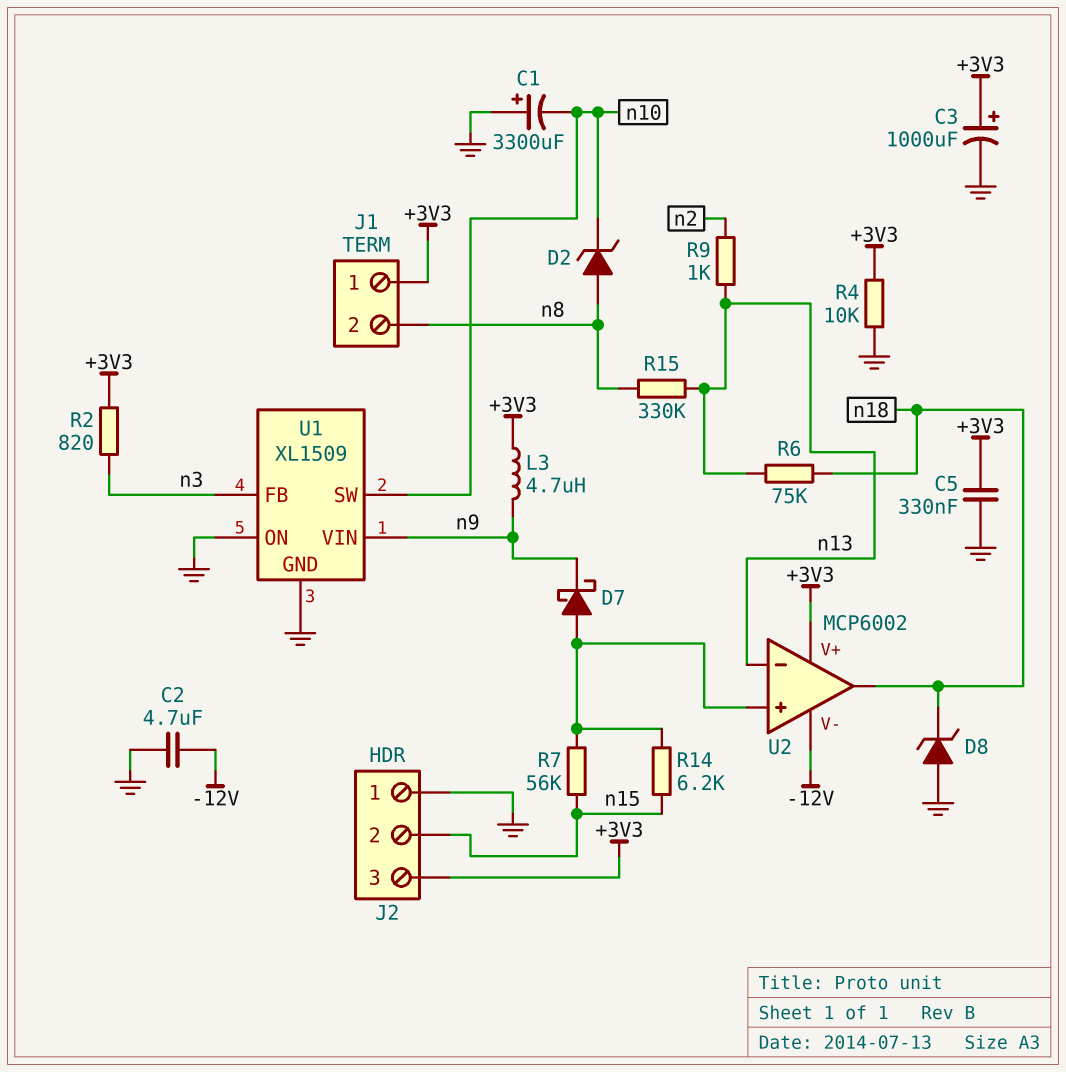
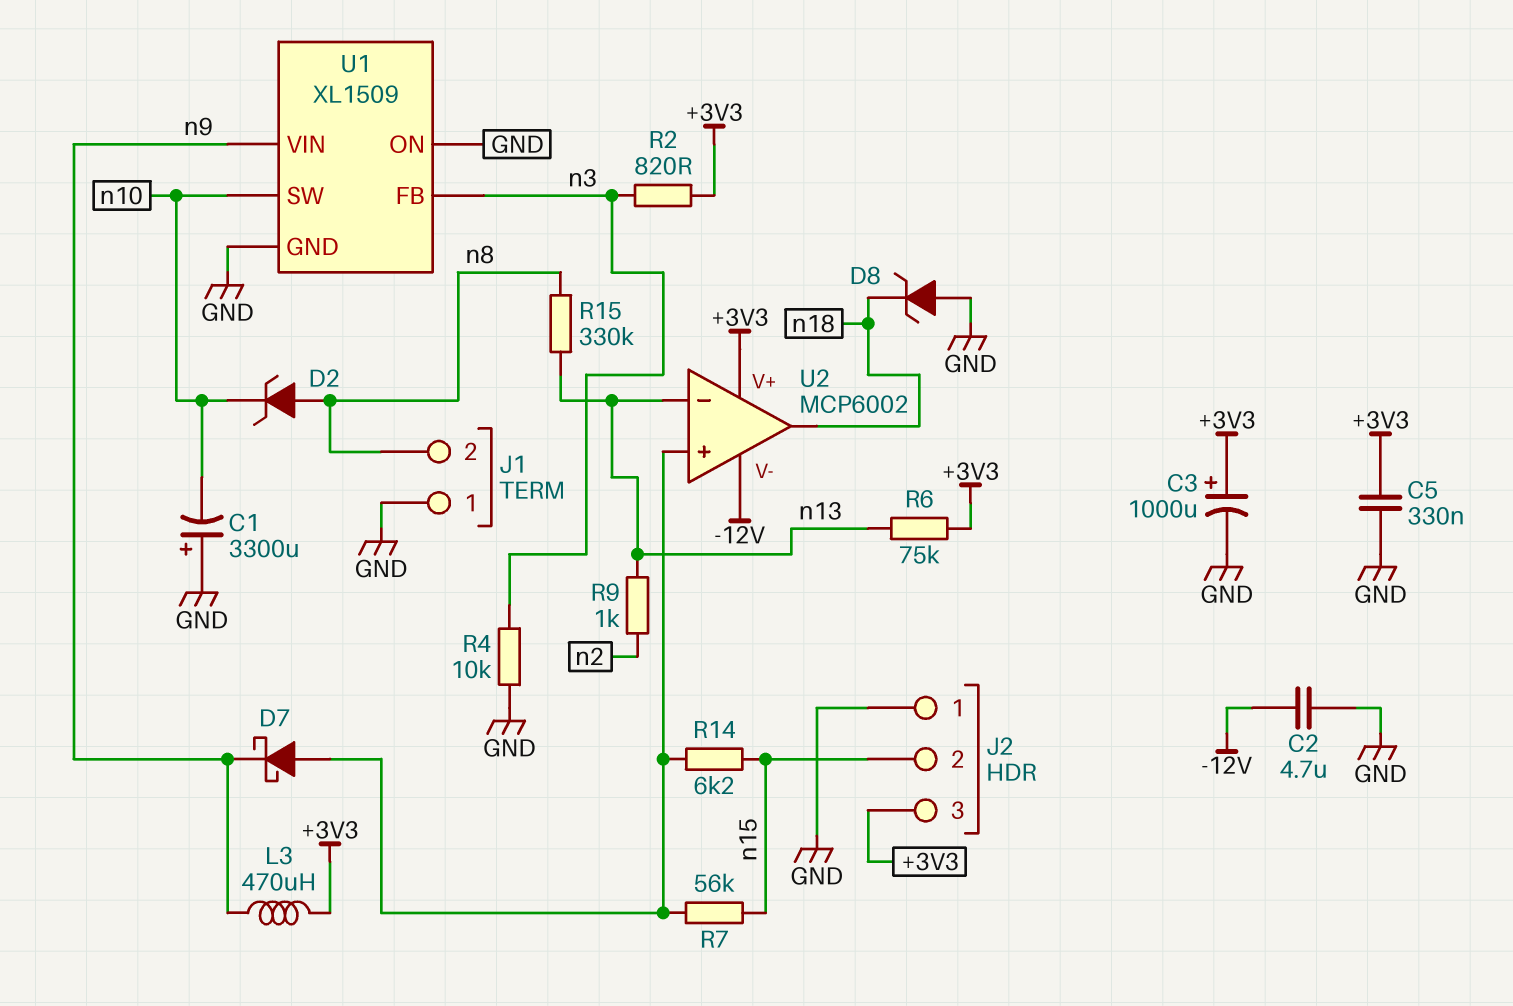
J1 pin 1: +3V3 -> GND
L3: 4.7uH (+3V3, n9) -> 470uH (+3V3, n9)
R4: 10k (+3V3, GND) -> 10k (GND, n3)
R6: 75k (n13, n18) -> 75k (+3V3, n13)

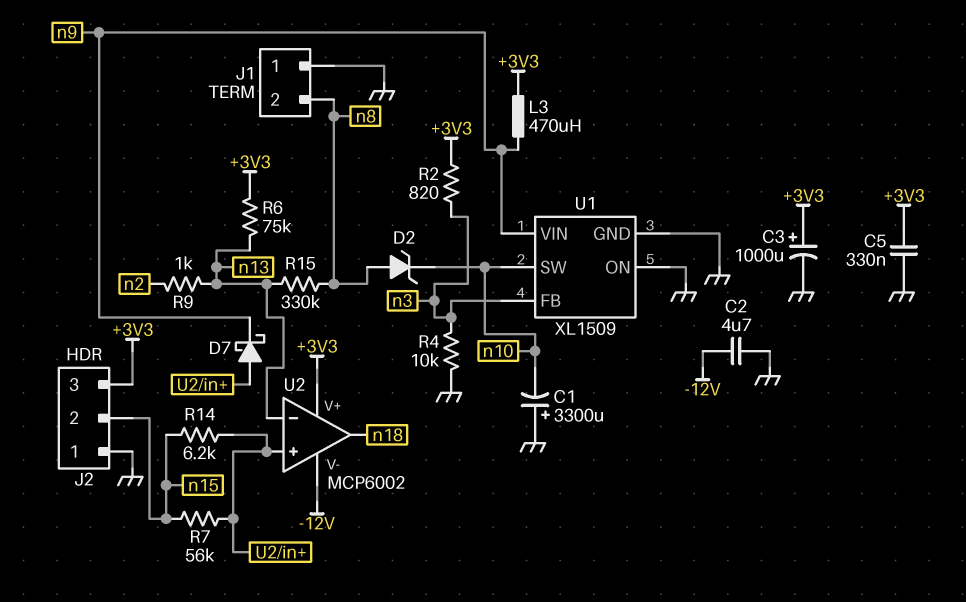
D8: zener (A GND, K n18) -> none

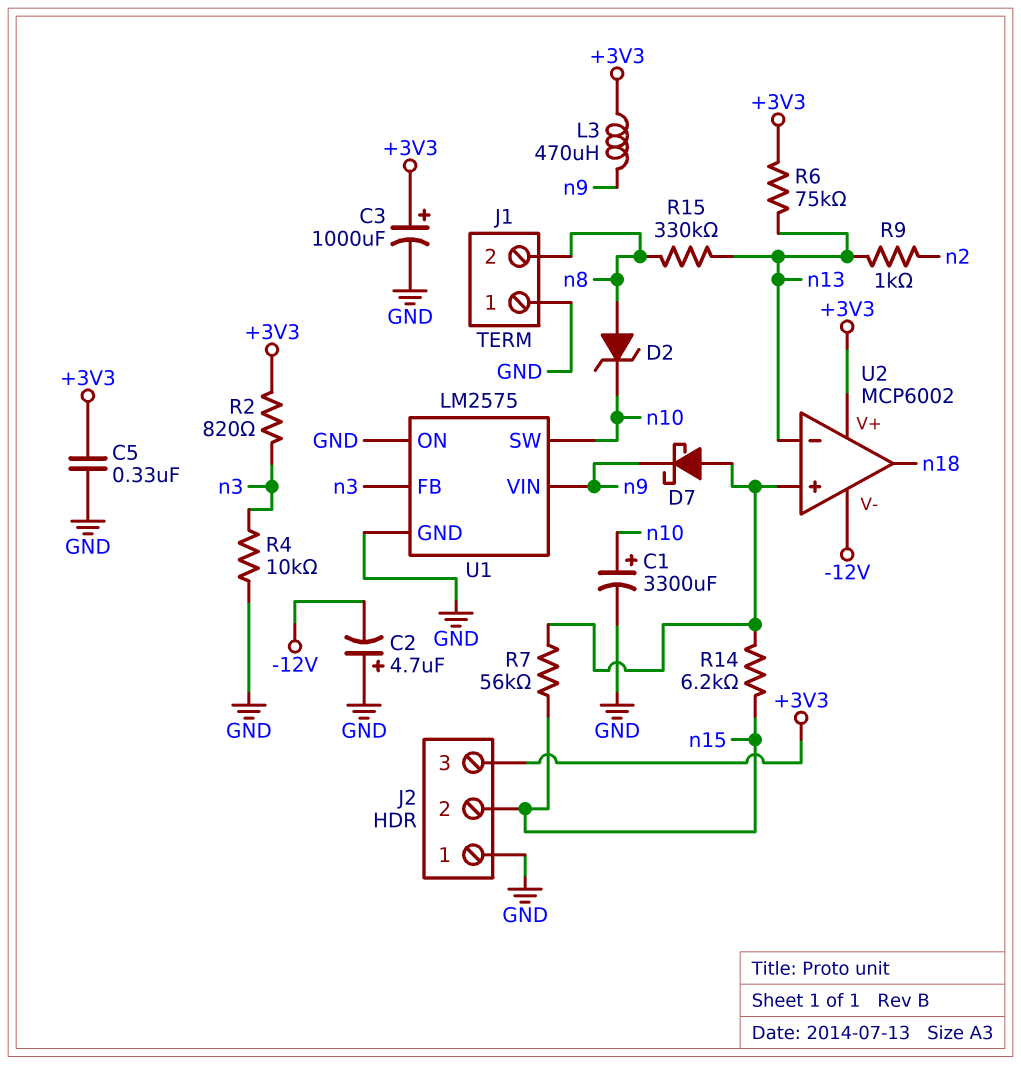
C1: 3300uF (plus GND, minus n10) -> 3300uF (plus n10, minus GND)
C2: 4.7uF (-12V, GND) -> 4.7uF (plus GND, minus -12V)
U1: XL1509 -> LM2575

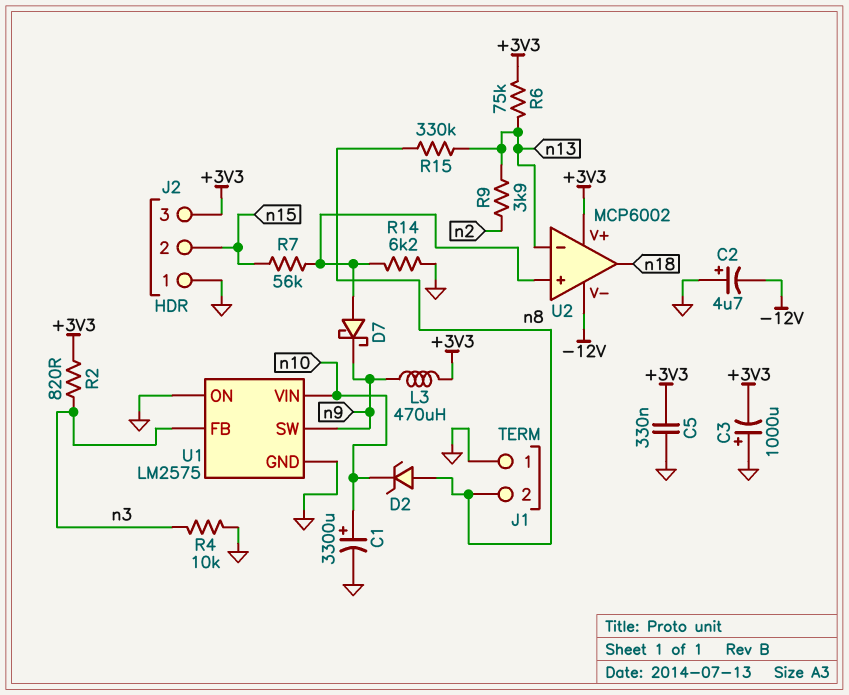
C3: 1000uF (plus +3V3, minus GND) -> 1000uF (plus GND, minus +3V3)
R9: 1k (n2, n13) -> 3.9k (n2, n13)
R14: 6.2k (U2/in+, n15) -> 6.2k (GND, U2/in+)
U1 pin SW: n10 -> n9
U1 pin VIN: n9 -> n10

